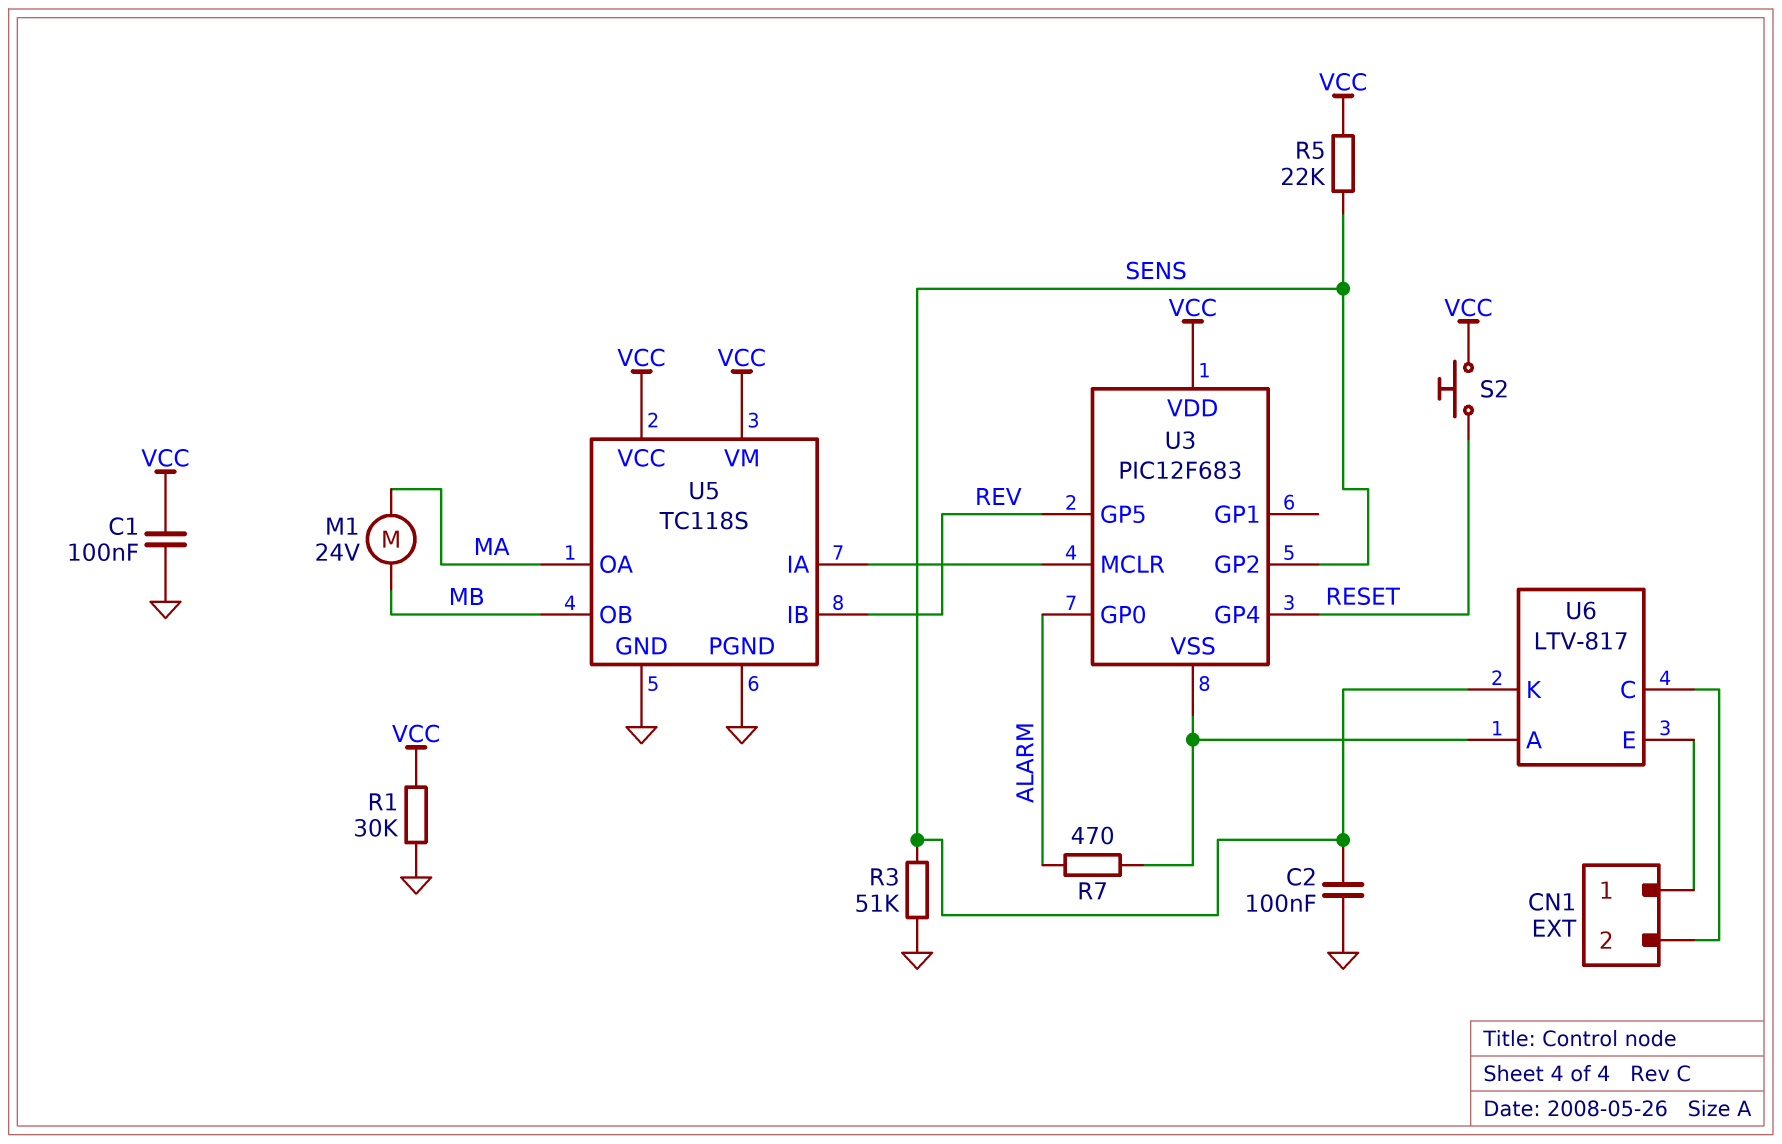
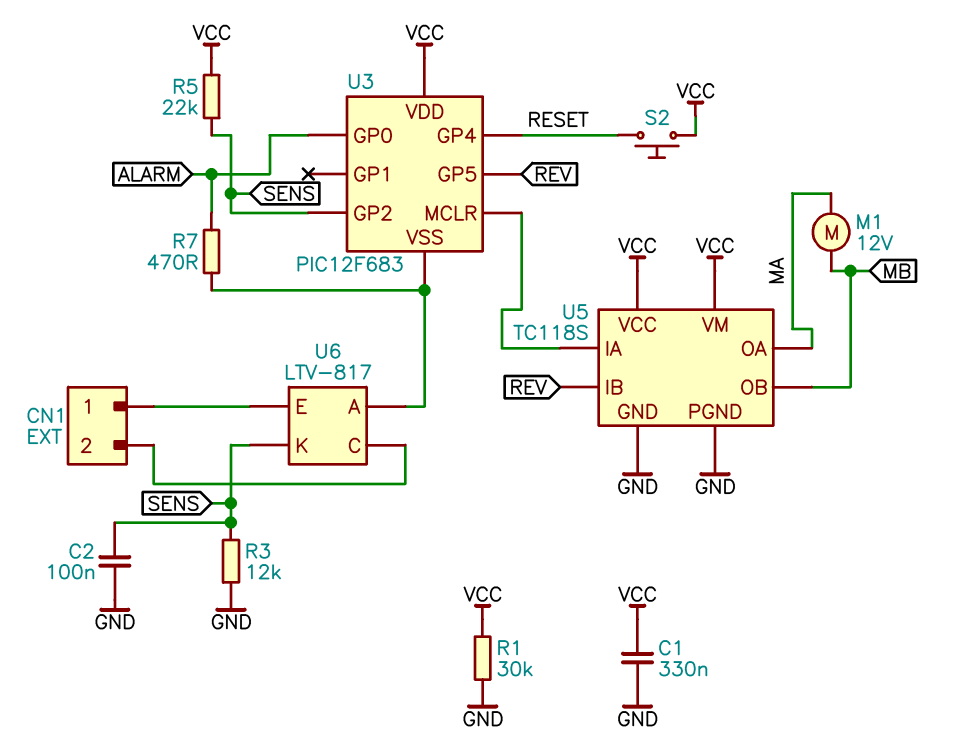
C1: 100nF (GND, VCC) -> 330nF (GND, VCC)
M1: motor 24V (MA, MB) -> motor 12V (MA, MB)
R3: 51k (GND, SENS) -> 12k (GND, SENS)

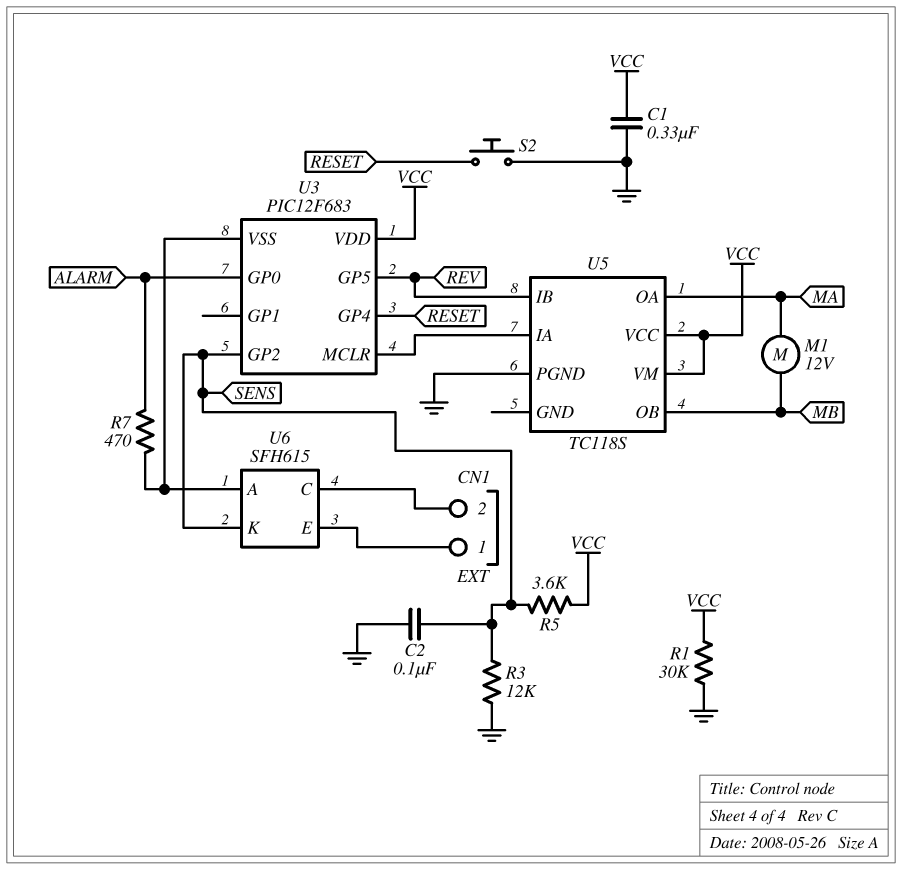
R5: 22k (SENS, VCC) -> 3.6k (SENS, VCC)
S2: button (RESET, VCC) -> button (GND, RESET)
U5 pin GND: GND -> none
U6: LTV-817 -> SFH615

